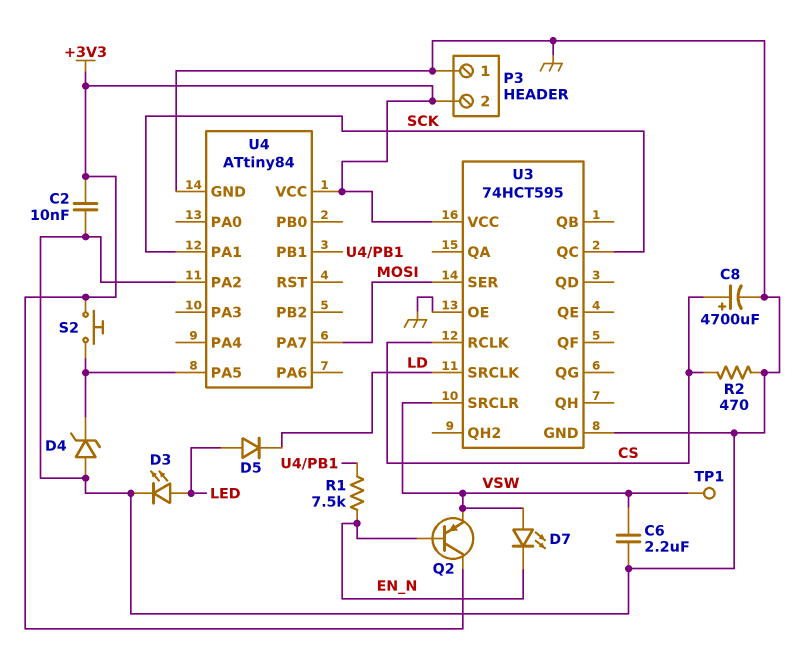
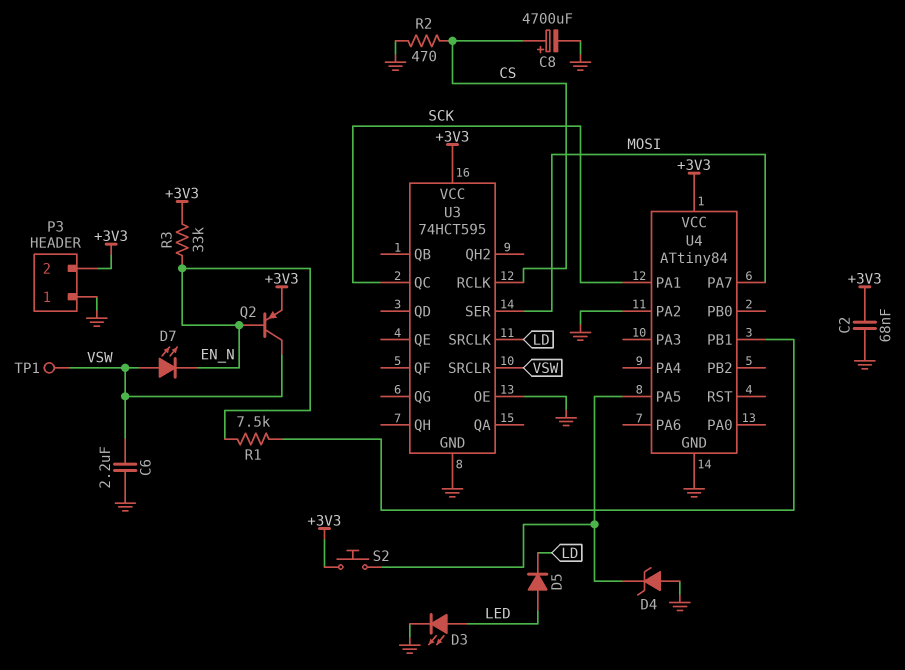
C2: 10nF (+3V3, GND) -> 68nF (+3V3, GND)
Q2: PNP (B EN_N, C +3V3, E VSW) -> PNP (B EN_N, C VSW, E +3V3)
R3: none -> 33k (+3V3, EN_N)

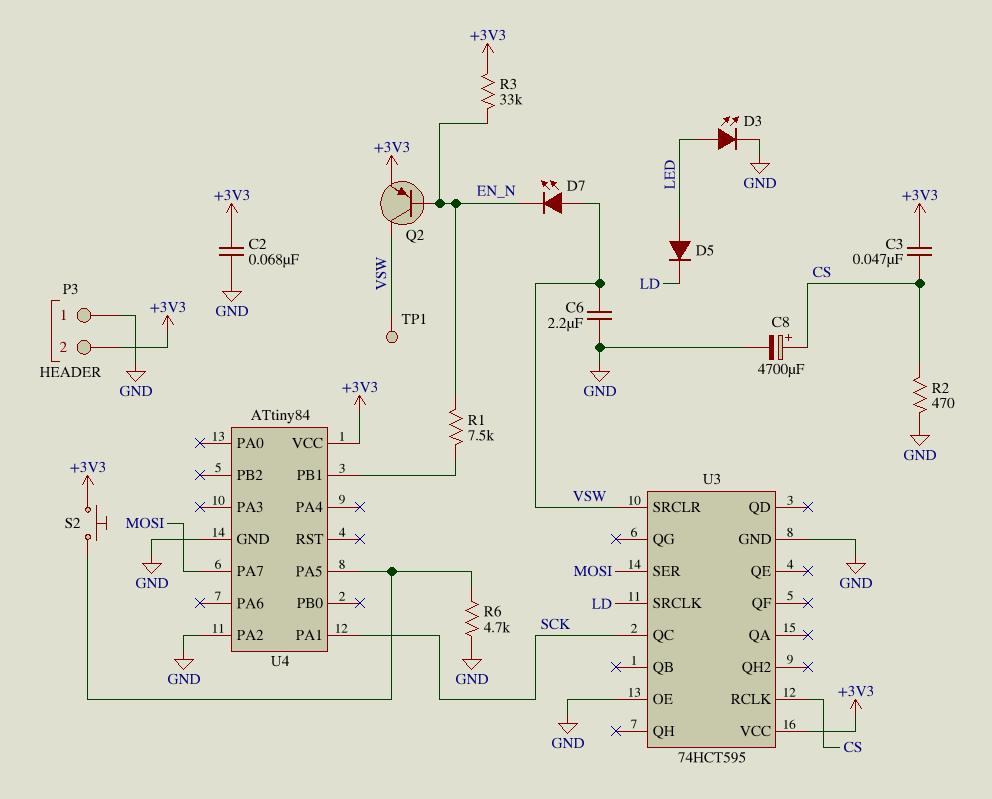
C3: none -> 47nF (+3V3, CS)
D4: zener (A GND, K U4/PA5) -> none
R6: none -> 4.7k (GND, U4/PA5)

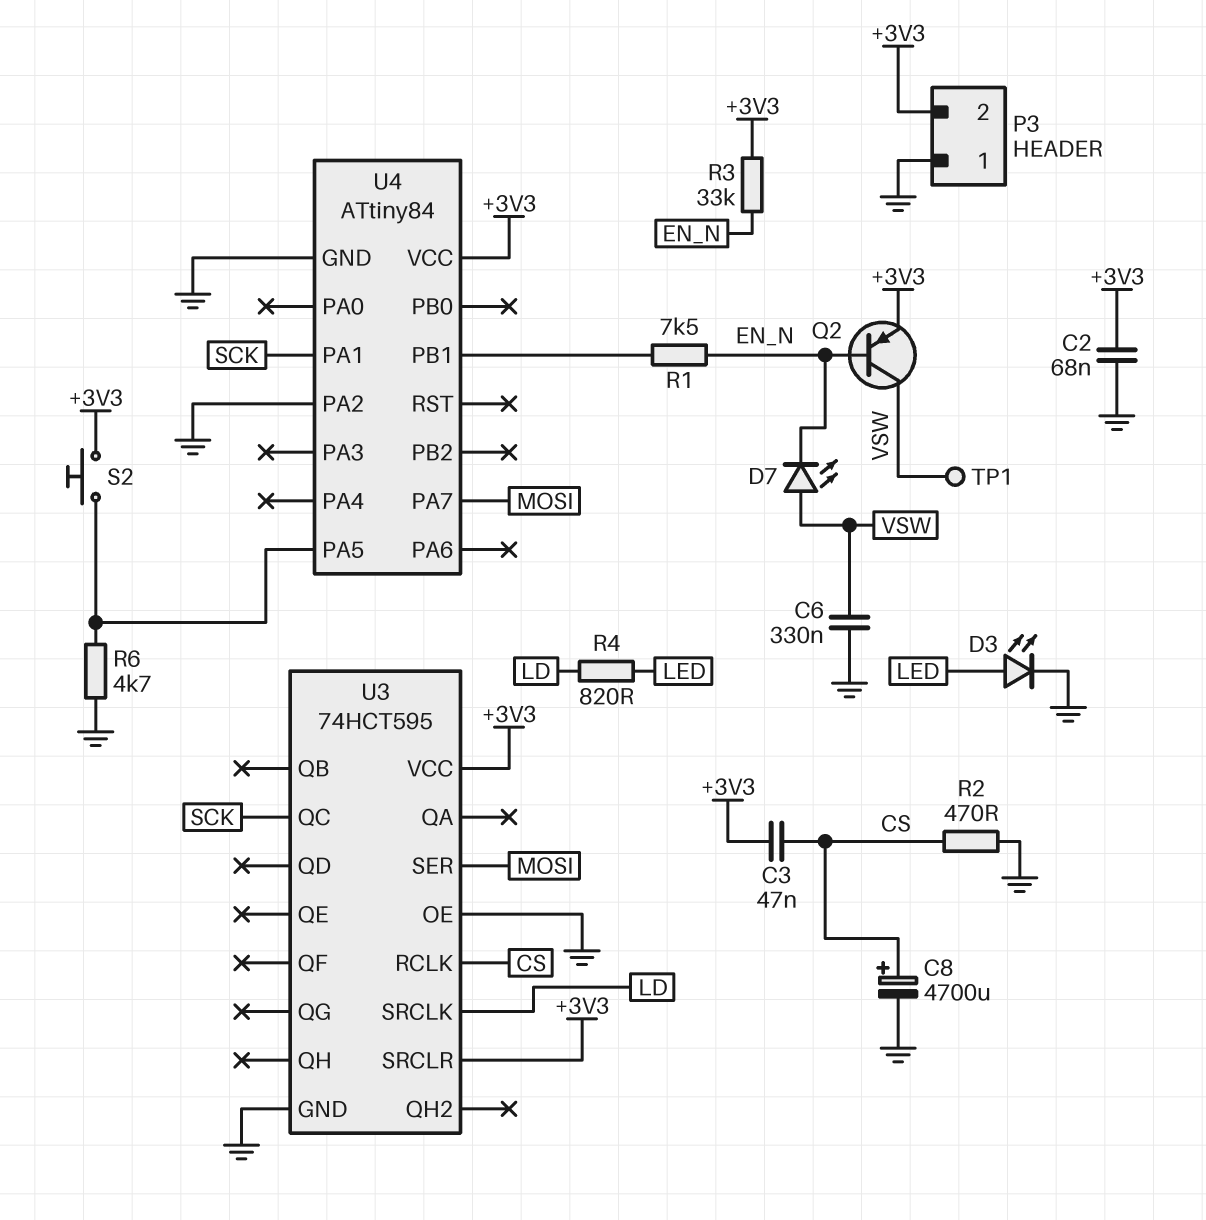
C6: 2.2uF (GND, VSW) -> 330nF (GND, VSW)
D5: diode (A LED, K LD) -> none
R4: none -> 820 (LD, LED)
U3 pin SRCLR: VSW -> +3V3

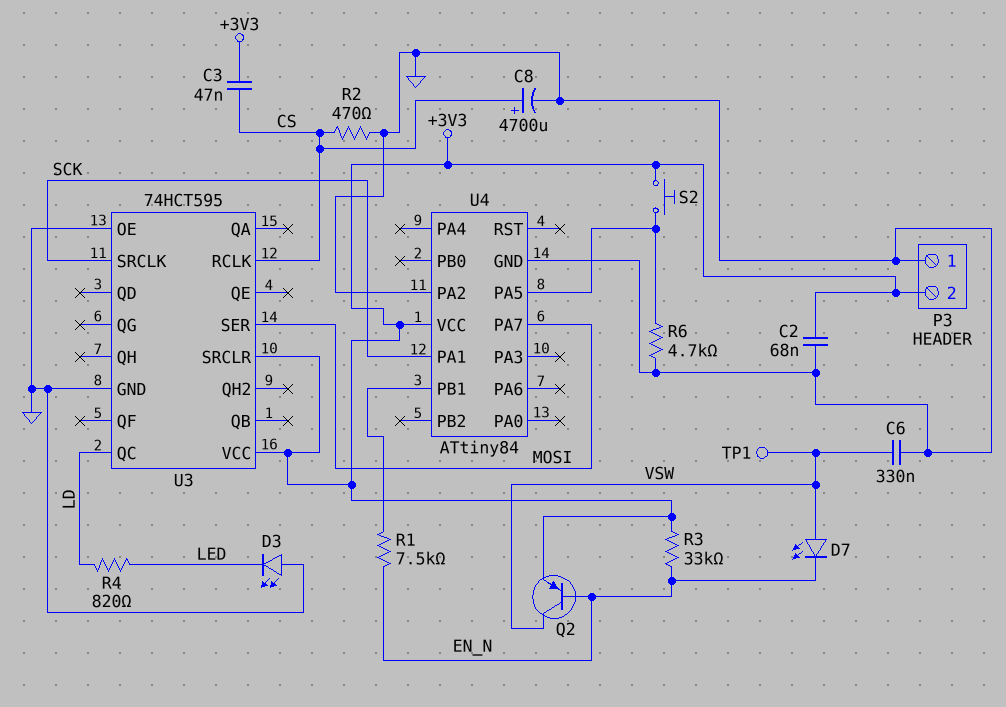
D3: LED (A LED, K GND) -> LED (A GND, K LED)
U3 pin QC: SCK -> LD
U3 pin SRCLK: LD -> SCK

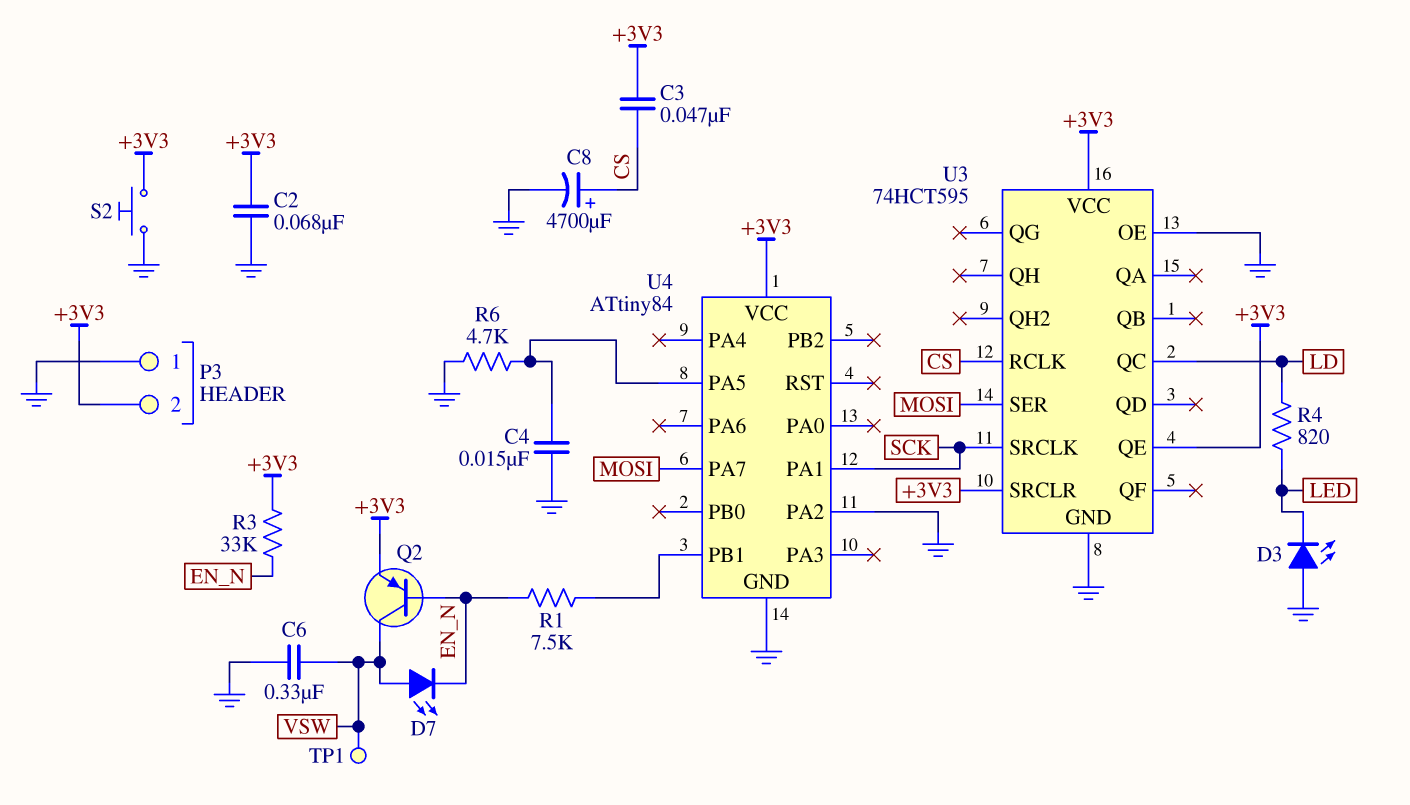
C4: none -> 15nF (GND, U4/PA5)
R2: 470 (CS, GND) -> none
S2: button (+3V3, U4/PA5) -> button (+3V3, GND)
U3 pin QE: none -> +3V3

